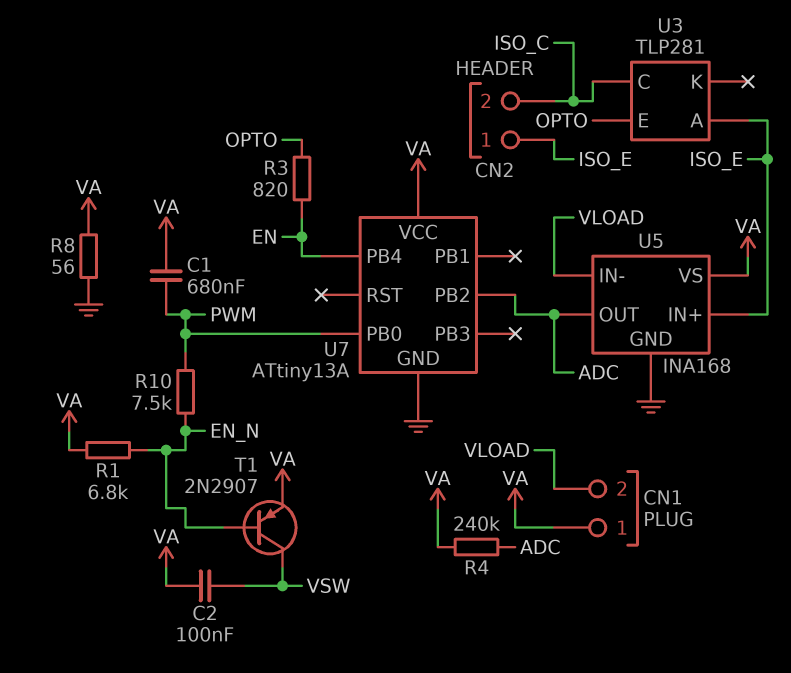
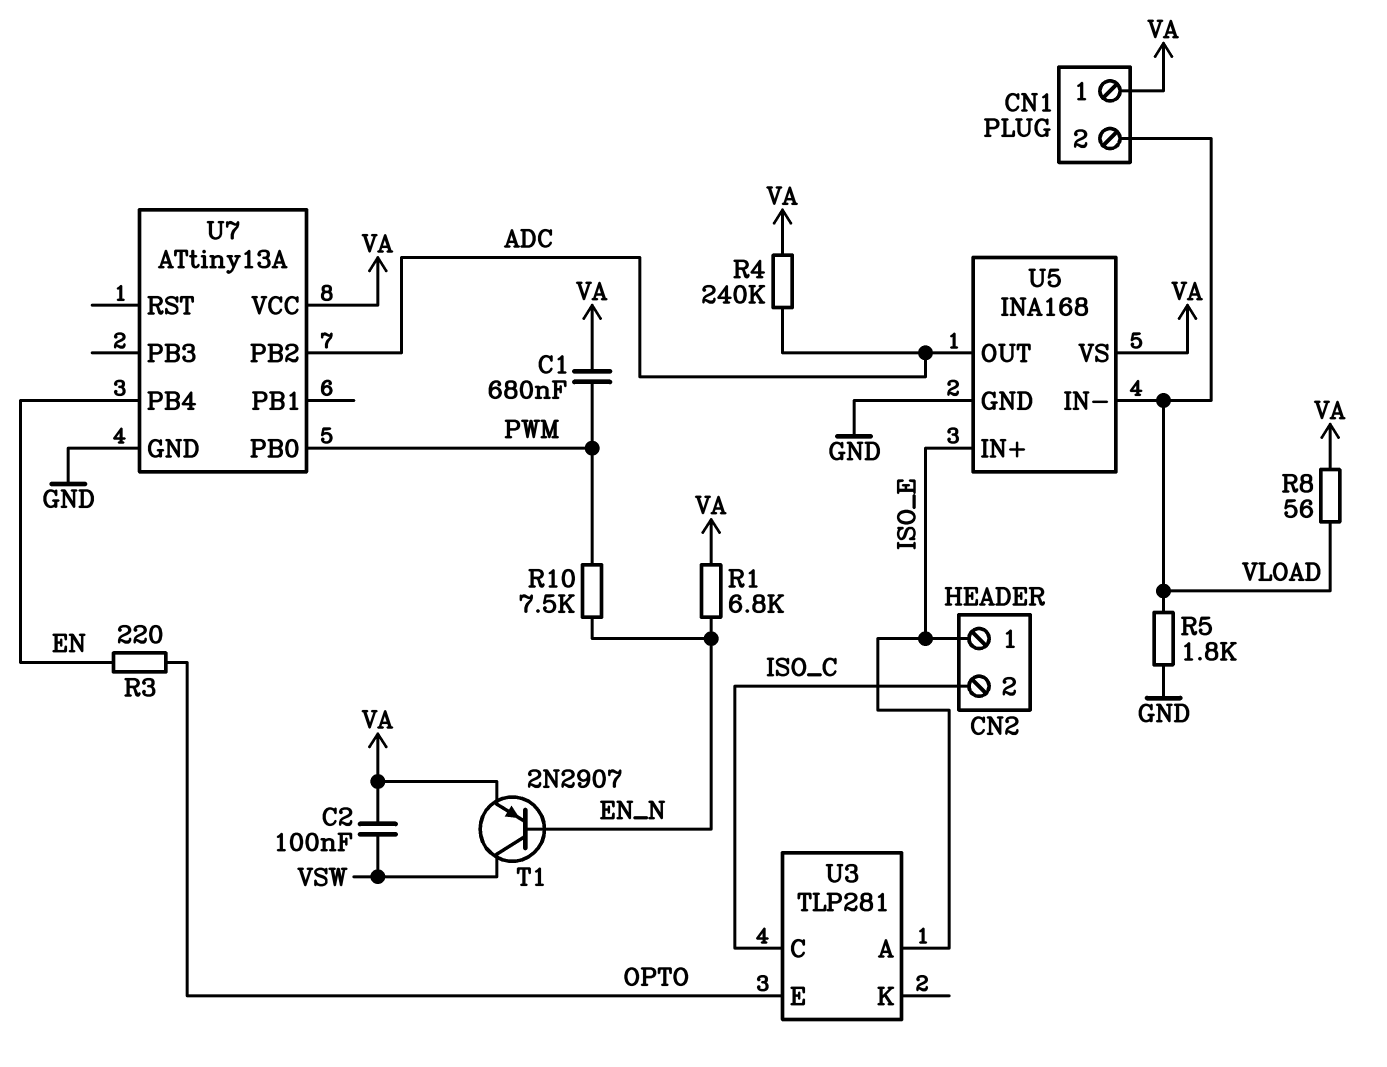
R3: 820 (EN, OPTO) -> 220 (EN, OPTO)
R5: none -> 1.8k (GND, VLOAD)
R8: 56 (GND, VA) -> 56 (VA, VLOAD)

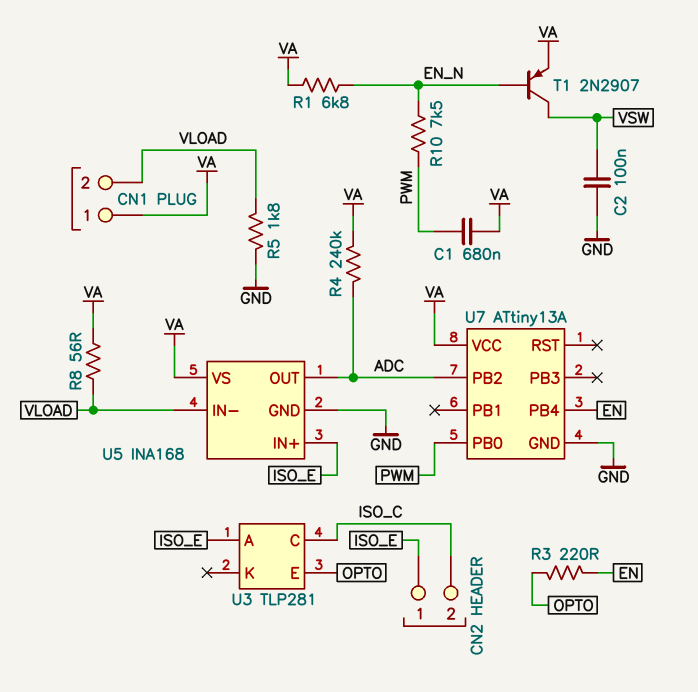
C2: 100nF (VA, VSW) -> 100nF (GND, VSW)

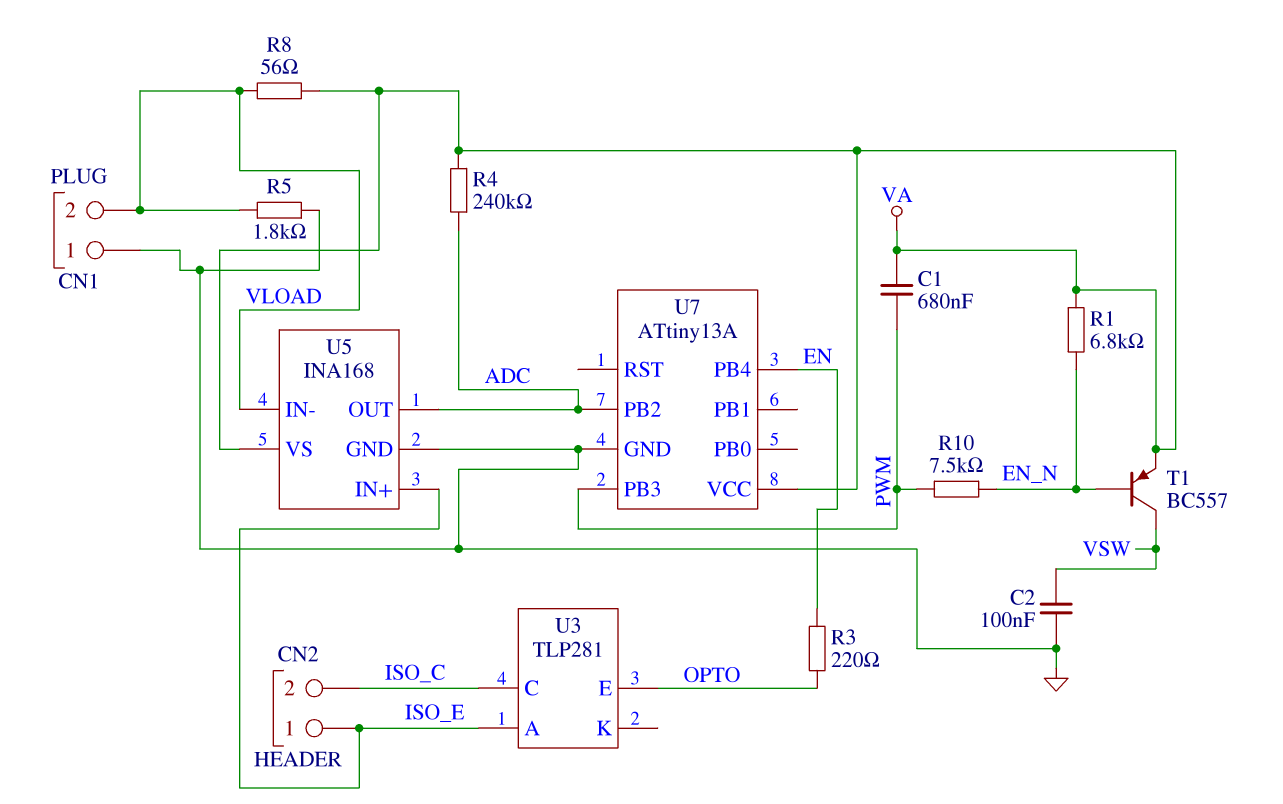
CN1 pin 1: VA -> GND
T1: PNP 2N2907 (B EN_N, C VSW, E VA) -> PNP BC557 (B EN_N, C VSW, E VA)
U7 pin PB0: PWM -> none
U7 pin PB3: none -> PWM

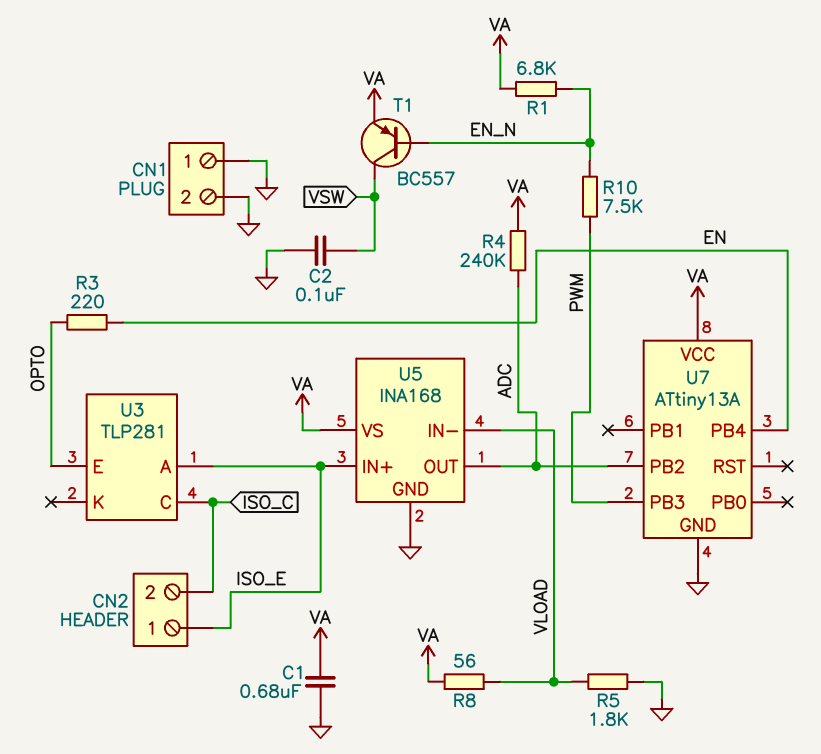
C1: 680nF (PWM, VA) -> 680nF (GND, VA)
CN1 pin 2: VLOAD -> GND

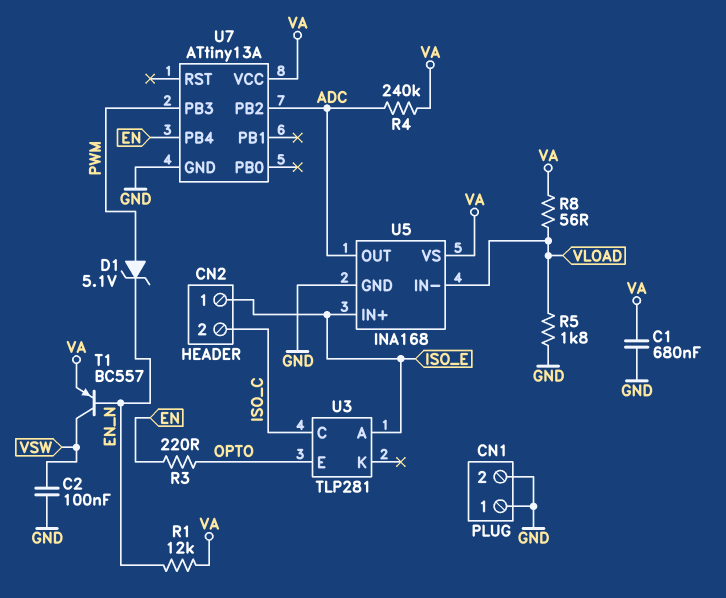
D1: none -> zener 5.1V (A PWM, K EN_N)
R1: 6.8k (EN_N, VA) -> 12k (EN_N, VA)
R10: 7.5k (EN_N, PWM) -> none

